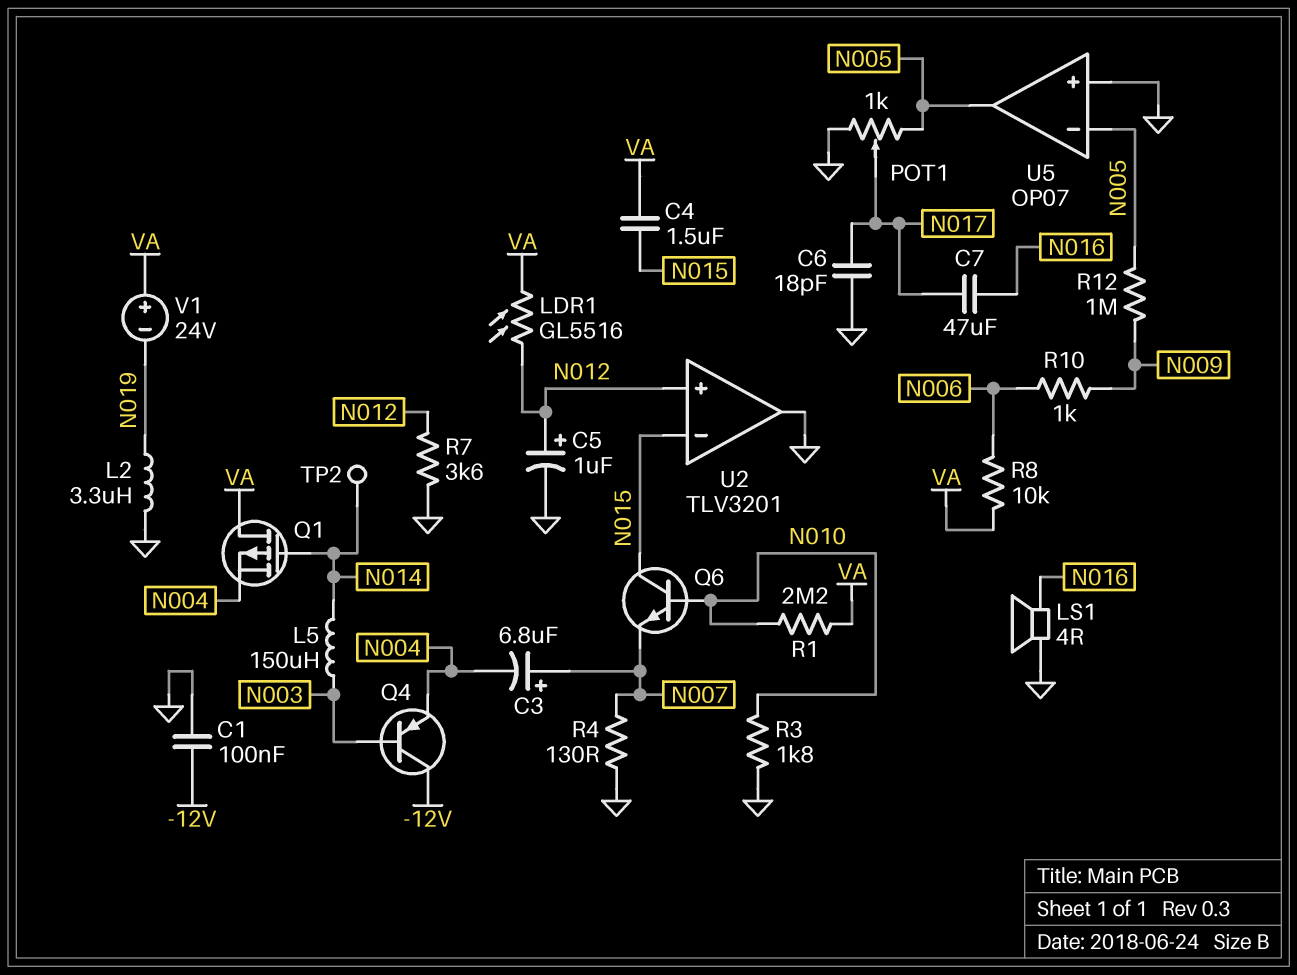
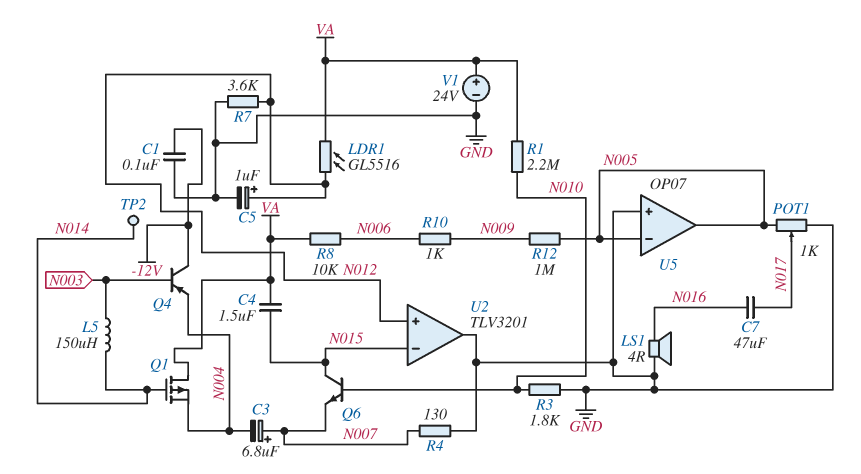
C6: 18pF (GND, N017) -> none
L2: 3.3uH (GND, N019) -> none
V1: 24V (plus VA, minus N019) -> 24V (plus VA, minus GND)

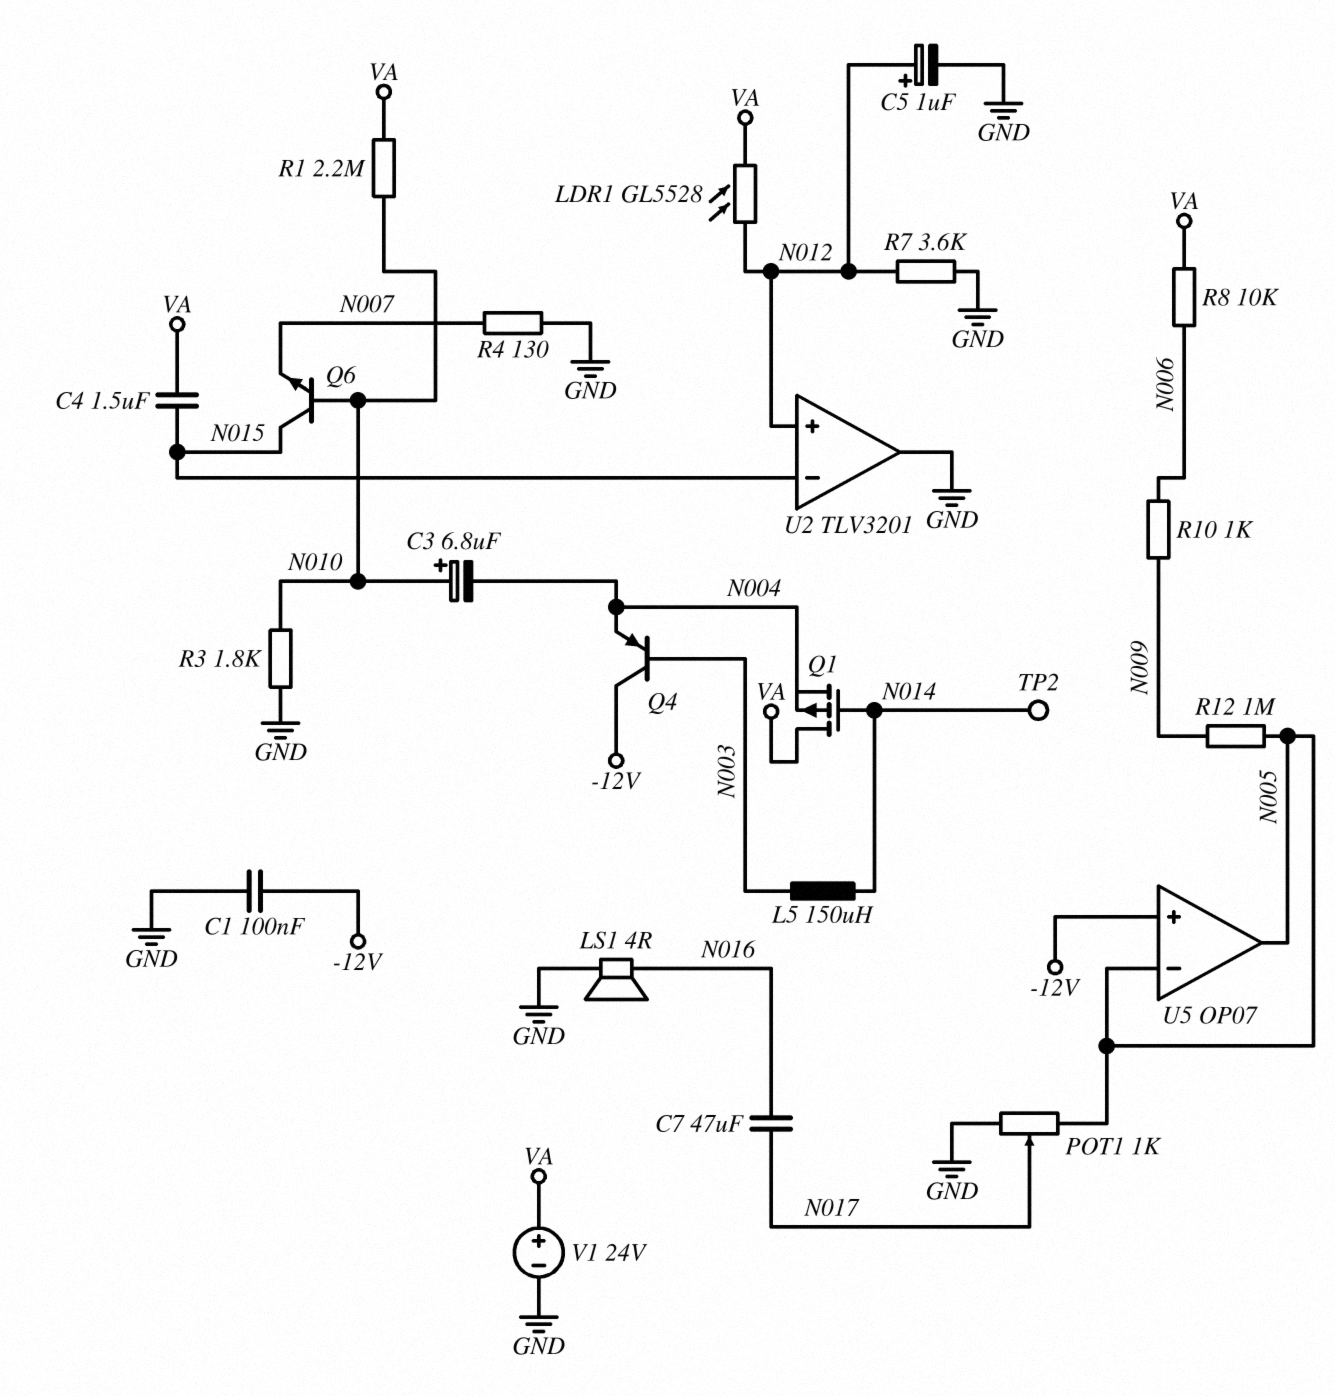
C3: 6.8uF (plus N007, minus N004) -> 6.8uF (plus N010, minus N004)
LDR1: GL5516 (N012, VA) -> GL5528 (N012, VA)
U5 pin in+: GND -> -12V

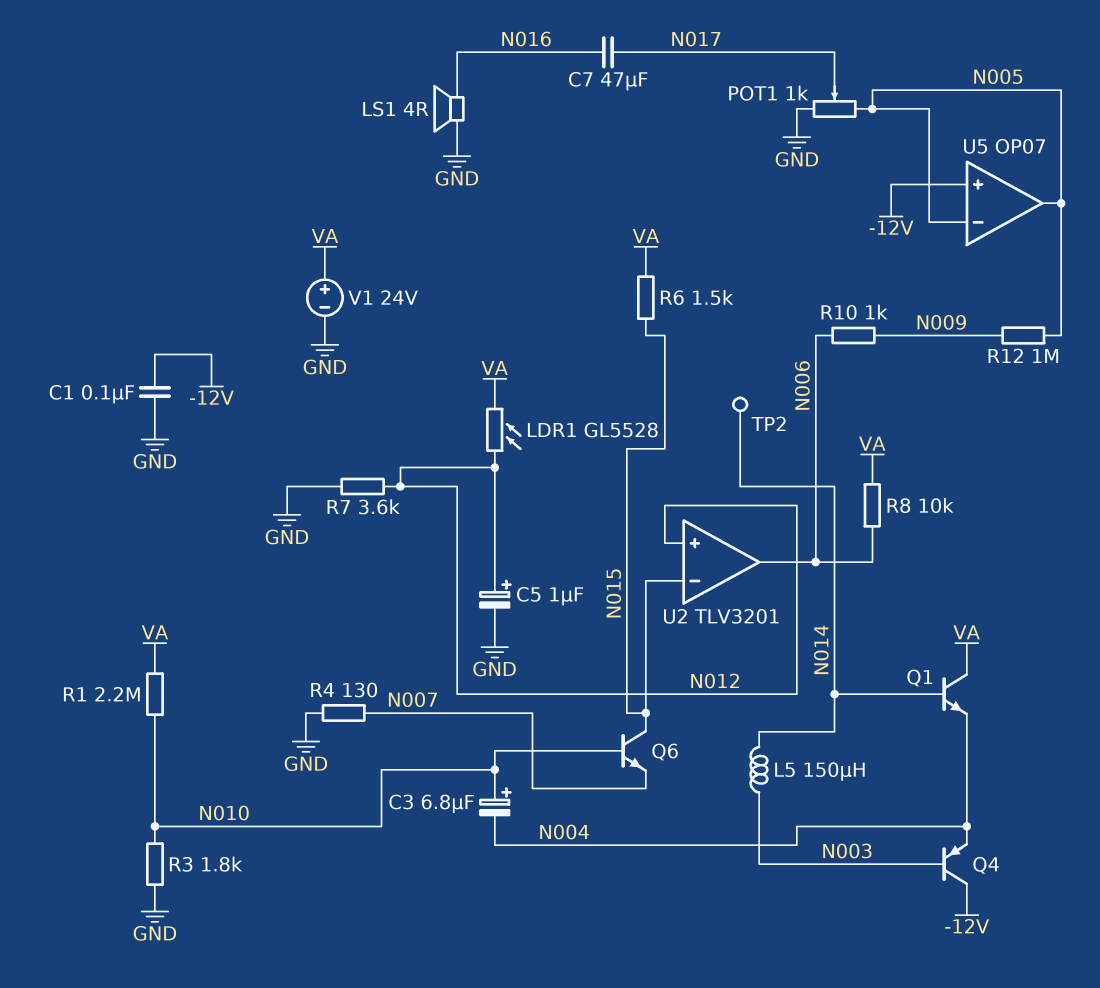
C4: 1.5uF (N015, VA) -> none
Q1: PMOS (G N014, D VA, S N004) -> NPN (B N014, C VA, E N004)
R6: none -> 1.5k (N015, VA)
U2 pin out: GND -> N006

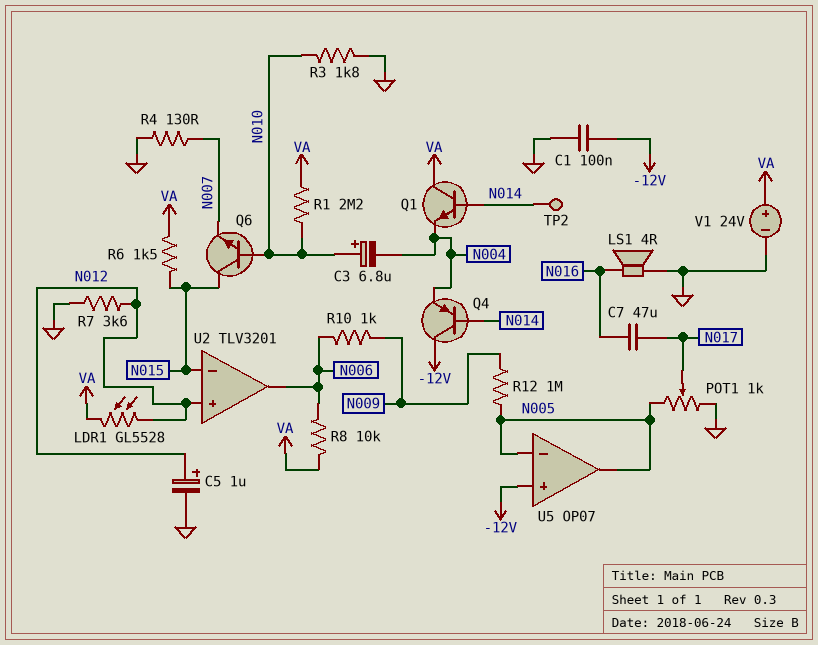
L5: 150uH (N003, N014) -> none
Q4: PNP (B N003, C -12V, E N004) -> PNP (B N014, C -12V, E N004)

